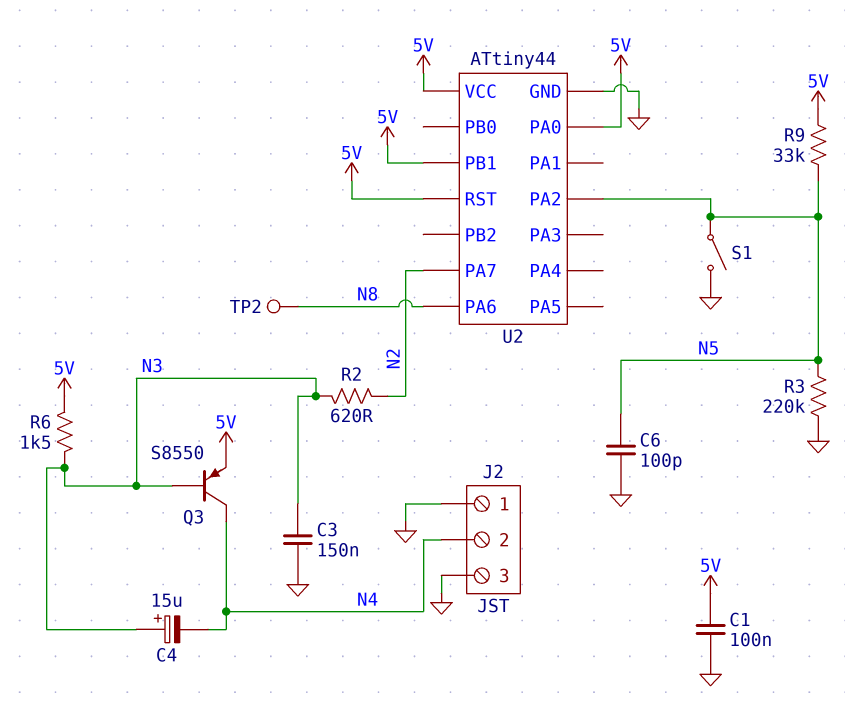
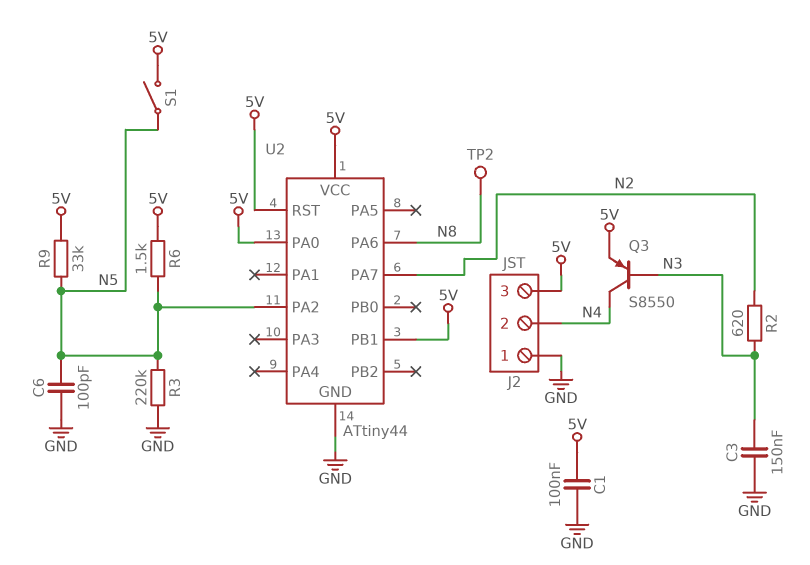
C4: 15uF (plus N3, minus N4) -> none
J2 pin 3: GND -> 5V
R6: 1.5k (5V, N3) -> 1.5k (5V, N5)
S1: switch (GND, N5) -> switch (5V, N5)

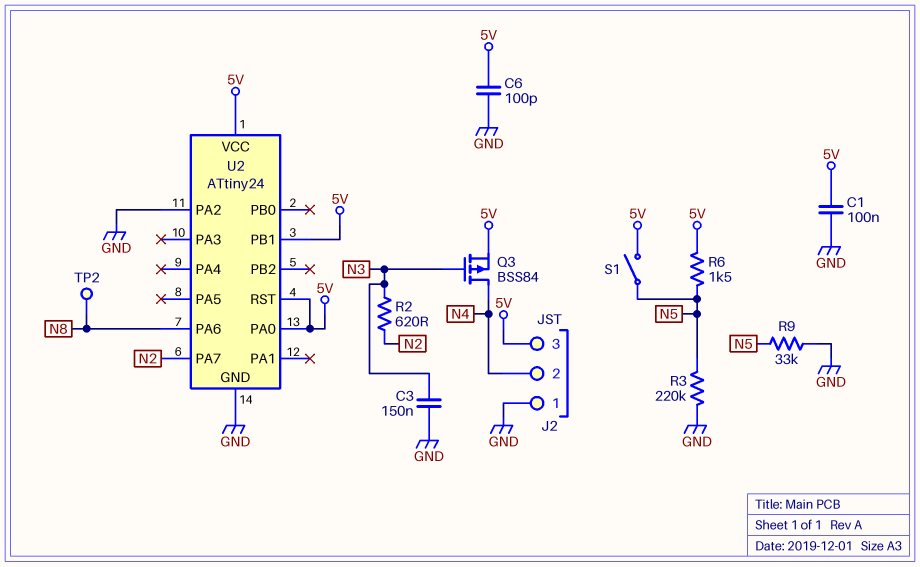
C6: 100pF (GND, N5) -> 100pF (5V, GND)
Q3: PNP S8550 (B N3, C N4, E 5V) -> PMOS BSS84 (G N3, D N4, S 5V)
R9: 33k (5V, N5) -> 33k (GND, N5)
U2: ATtiny44 -> ATtiny24
U2 pin PA2: N5 -> GND

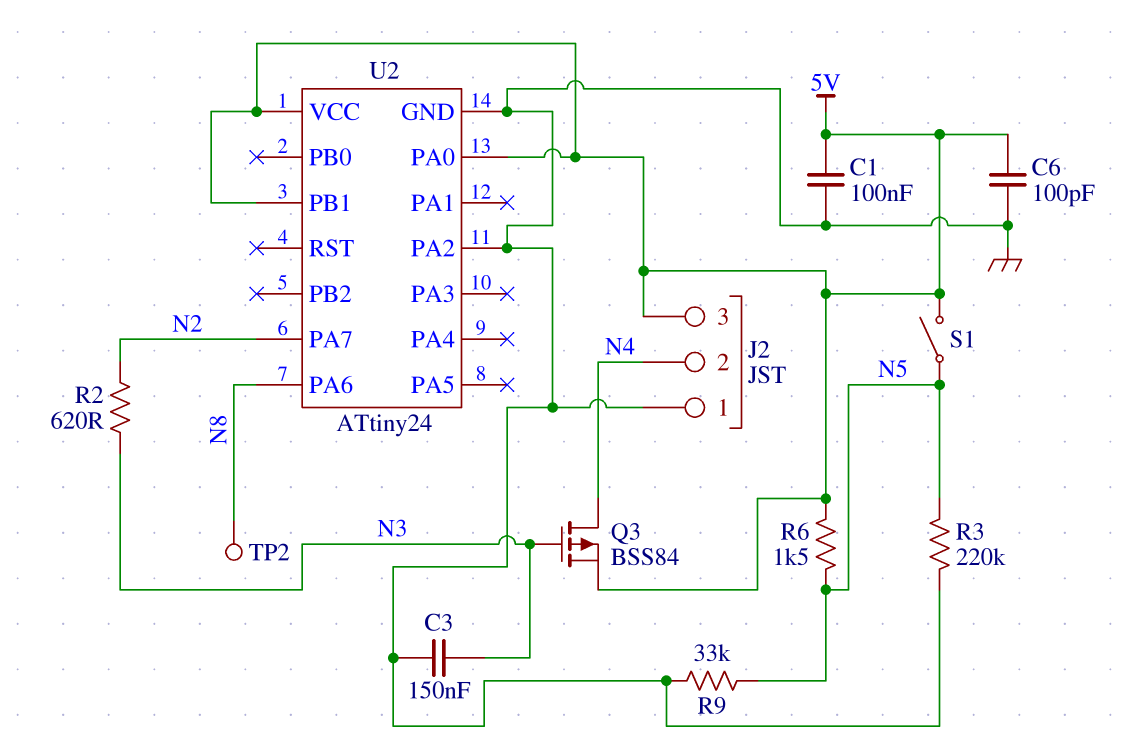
U2 pin RST: 5V -> none

